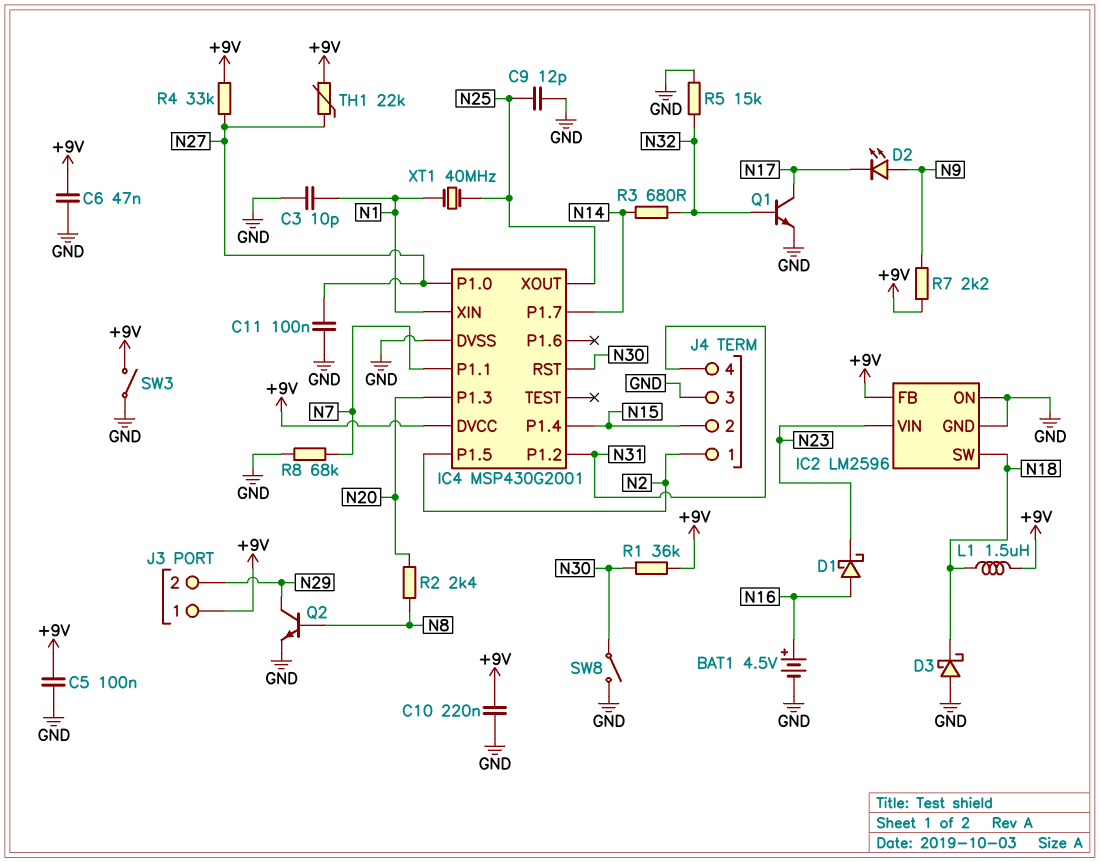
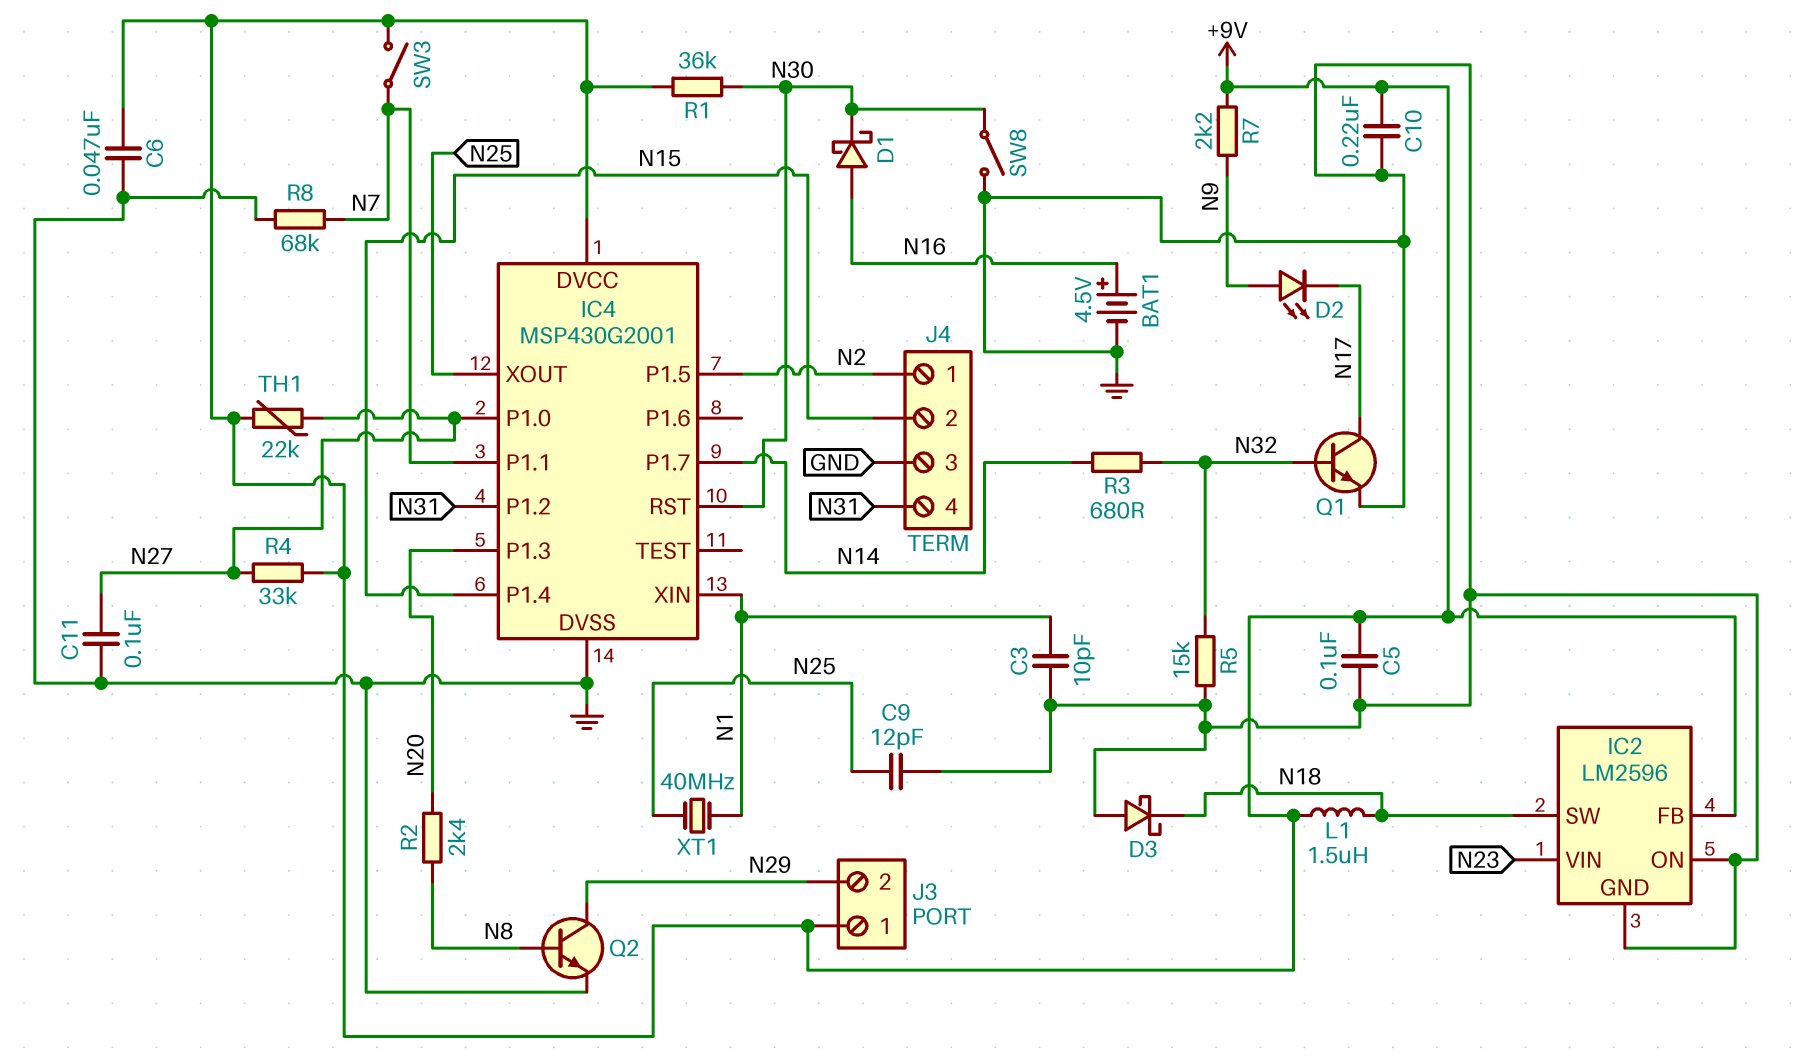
D1: schottky (A N16, K N23) -> schottky (A N16, K N30)
SW3: switch (+9V, GND) -> switch (+9V, N7)

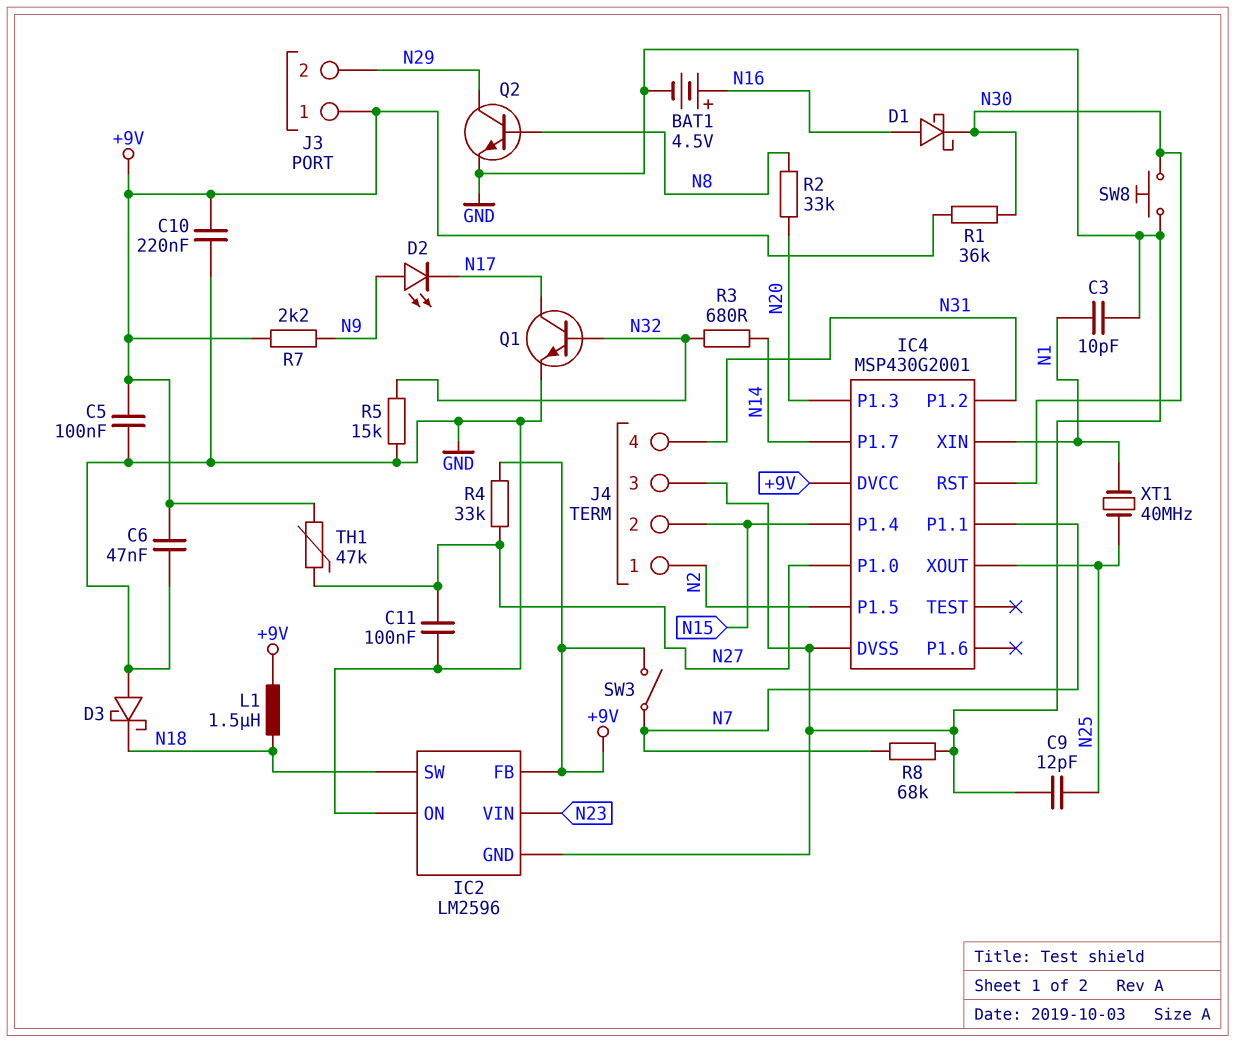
R2: 2.4k (N8, N20) -> 33k (N8, N20)
SW8: switch (GND, N30) -> button (GND, N30)
TH1: 22k (+9V, N27) -> 47k (+9V, N27)

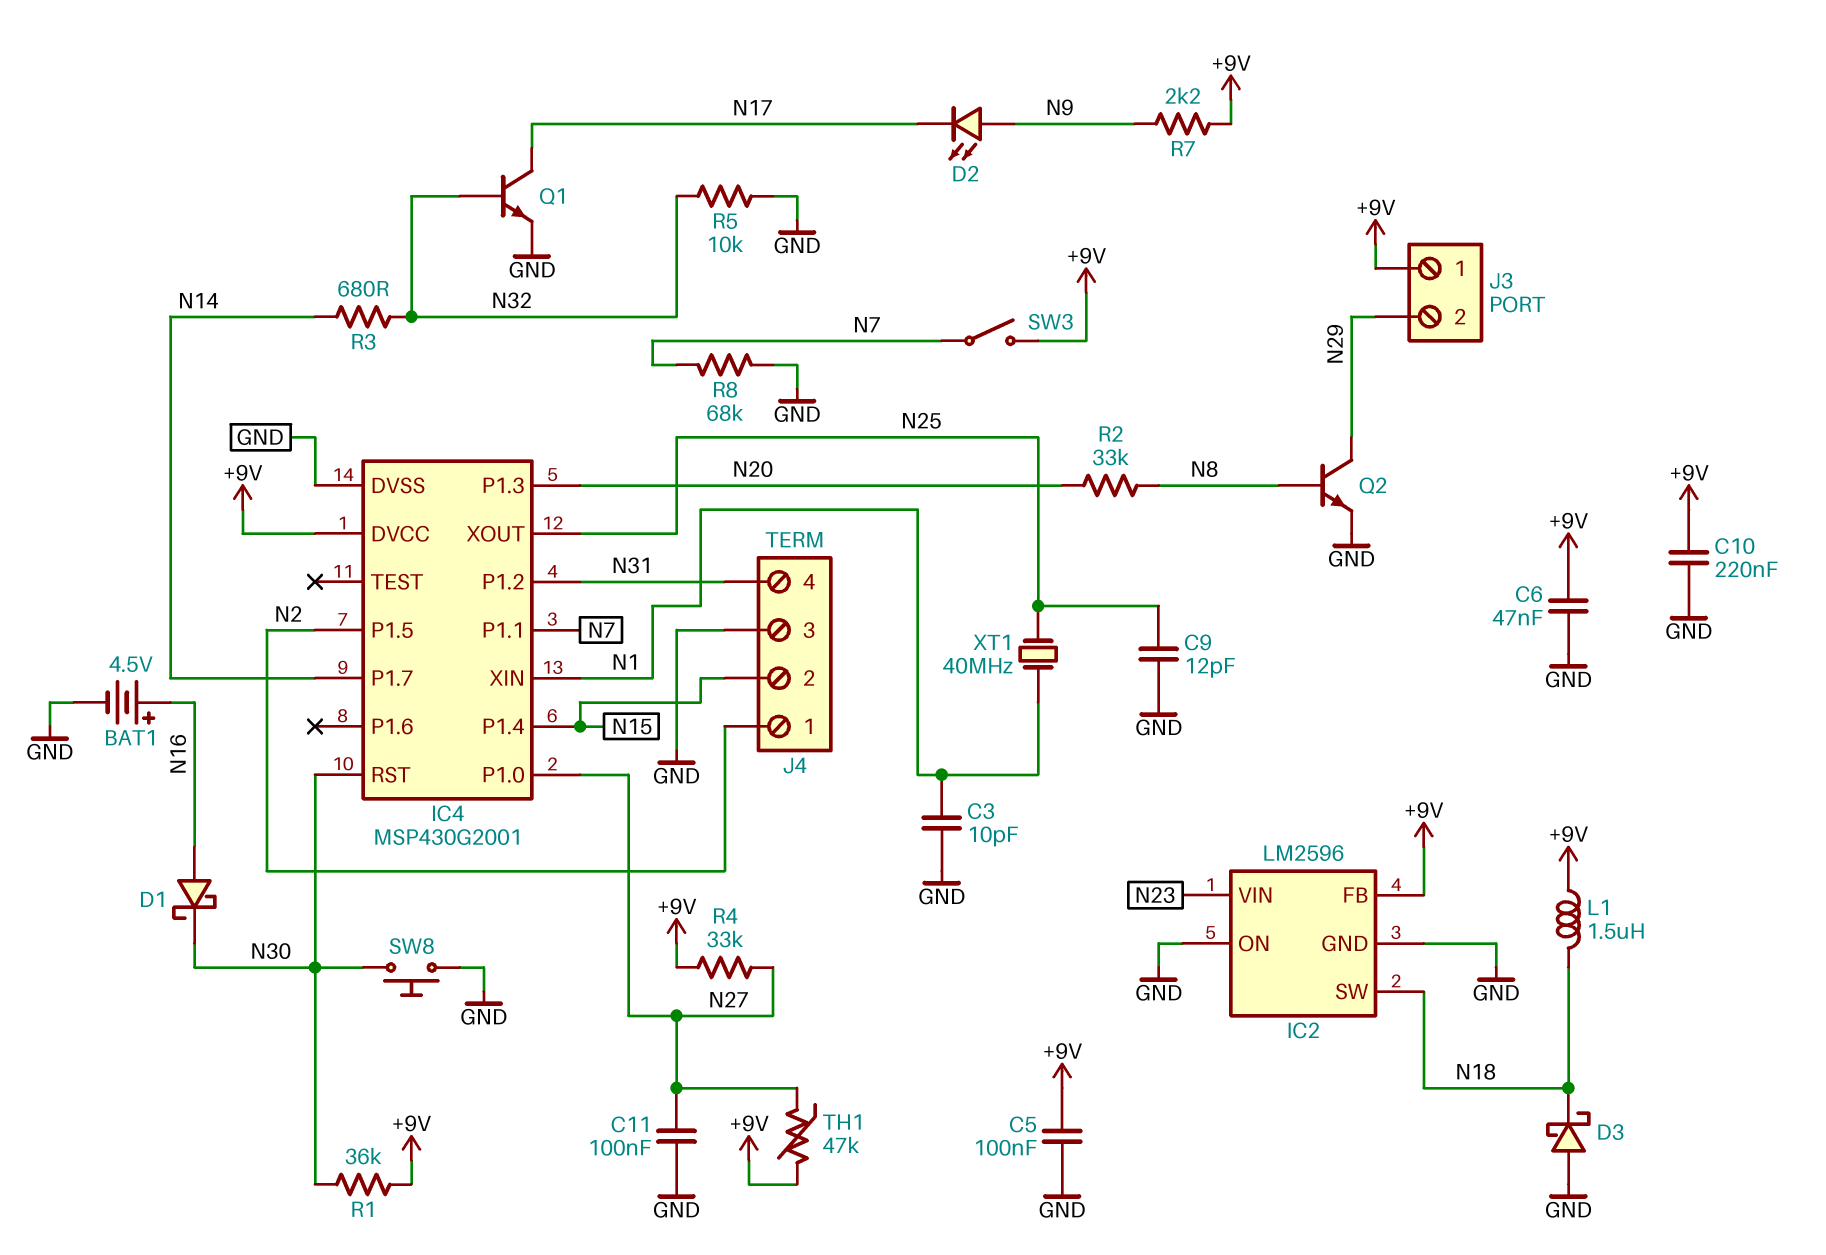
R5: 15k (GND, N32) -> 10k (GND, N32)

